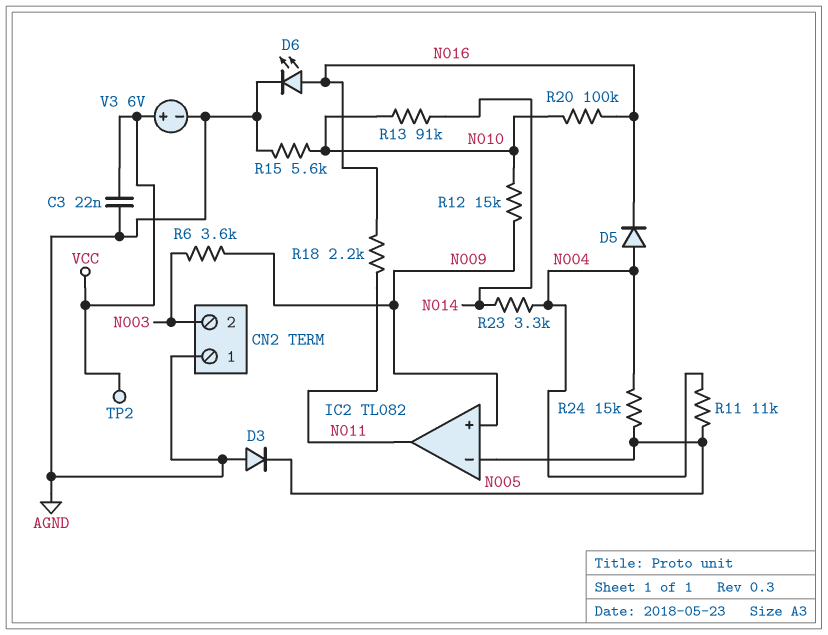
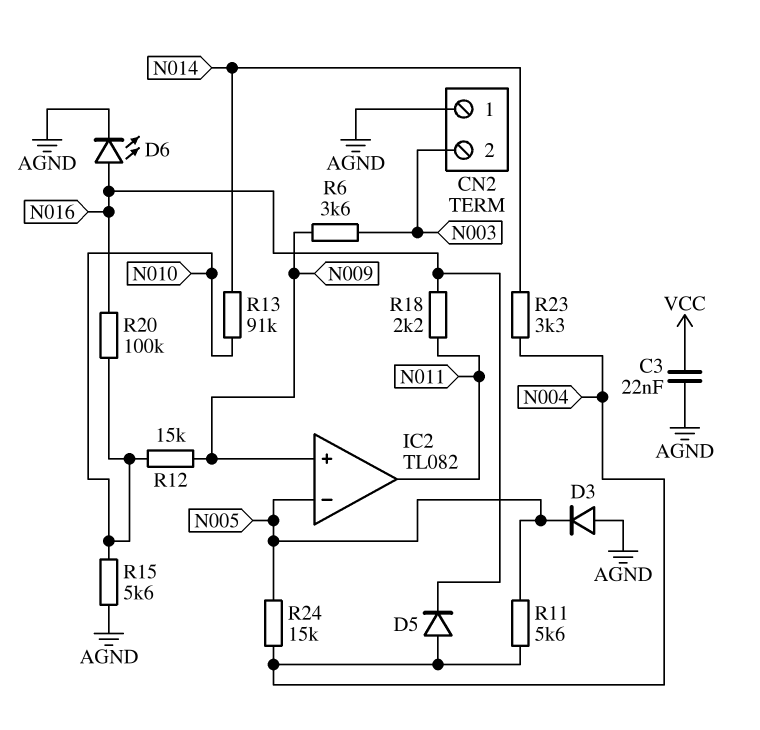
R11: 11k (N004, N005) -> 5.6k (N004, N005)
TP2: test point (VCC) -> none
V3: 6V (plus VCC, minus AGND) -> none

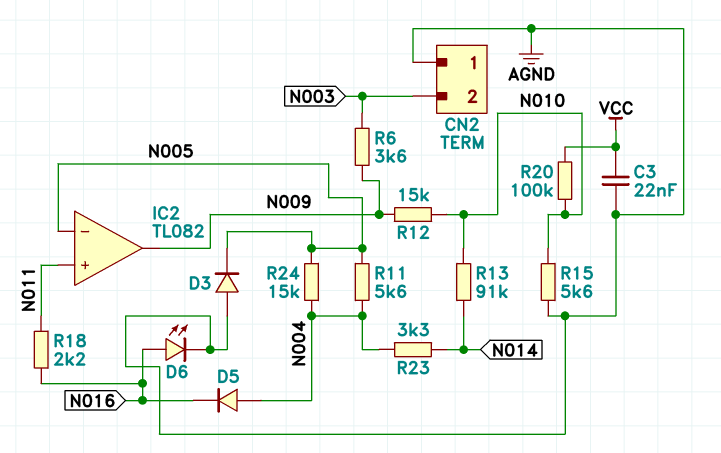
IC2 pin in+: N009 -> N011
IC2 pin out: N011 -> N009
R20: 100k (N010, N016) -> 100k (N010, VCC)

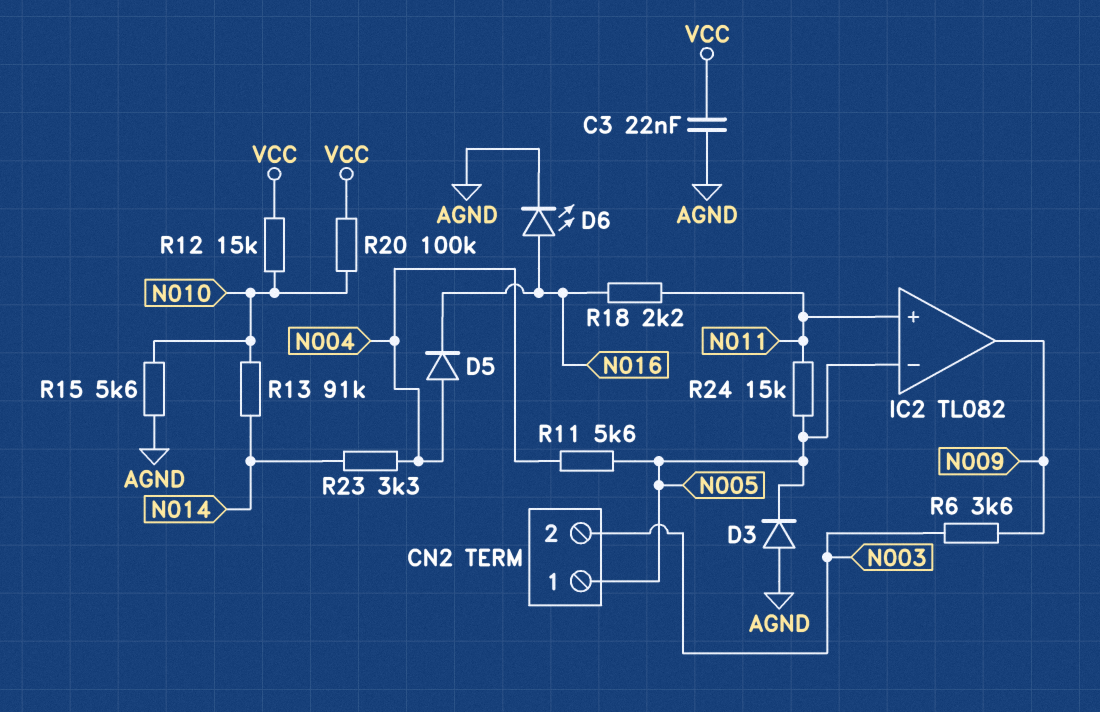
CN2 pin 1: AGND -> N005
R12: 15k (N009, N010) -> 15k (N010, VCC)
R24: 15k (N004, N005) -> 15k (N005, N011)

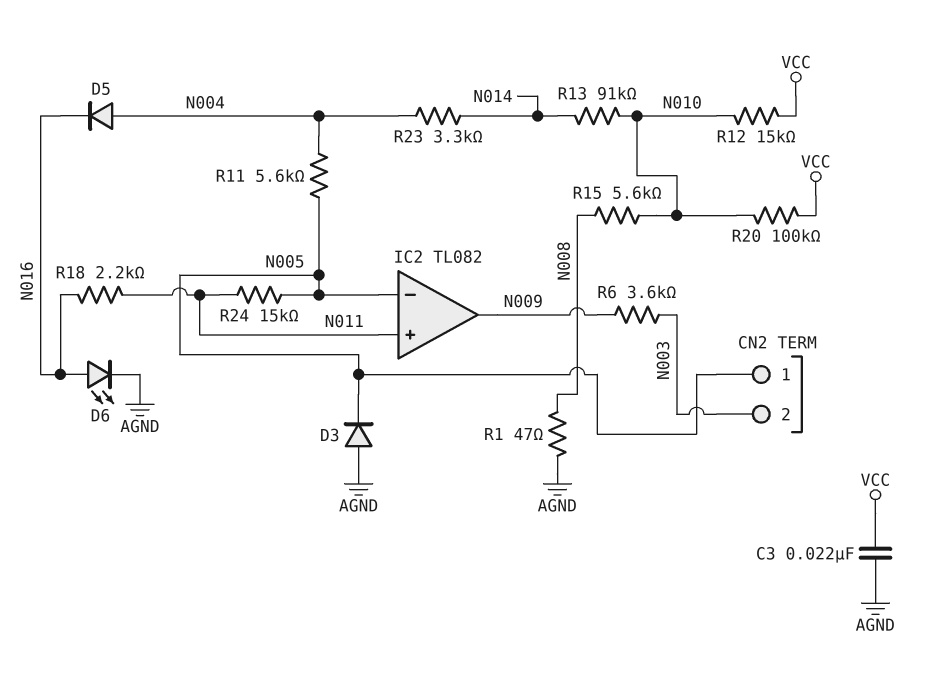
R1: none -> 47 (AGND, N008)
R15: 5.6k (AGND, N010) -> 5.6k (N008, N010)

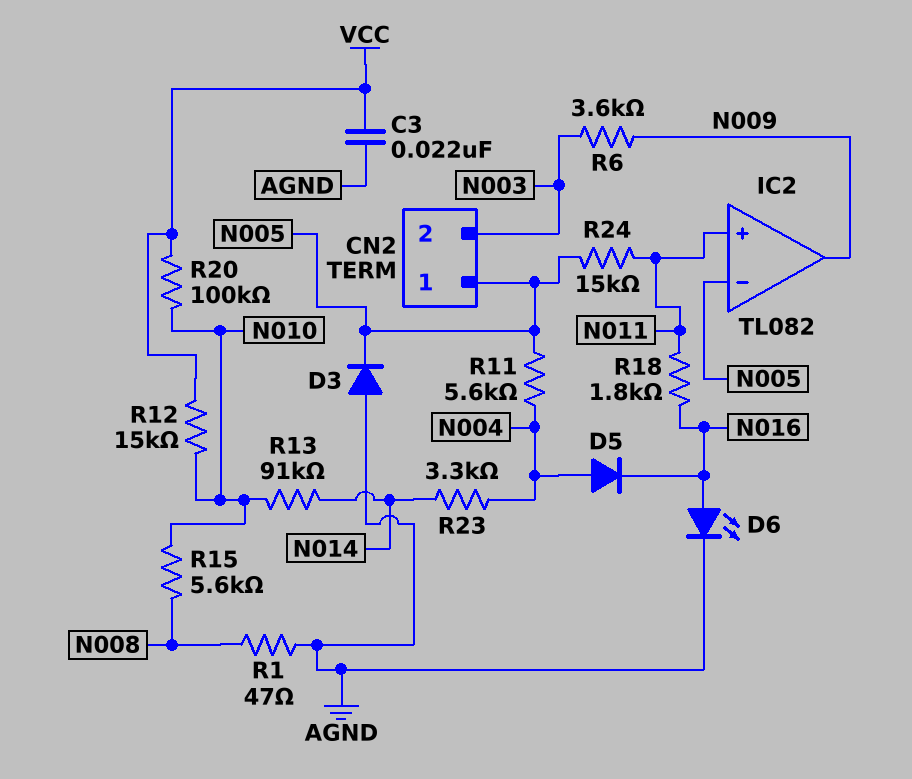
R18: 2.2k (N011, N016) -> 1.8k (N011, N016)

